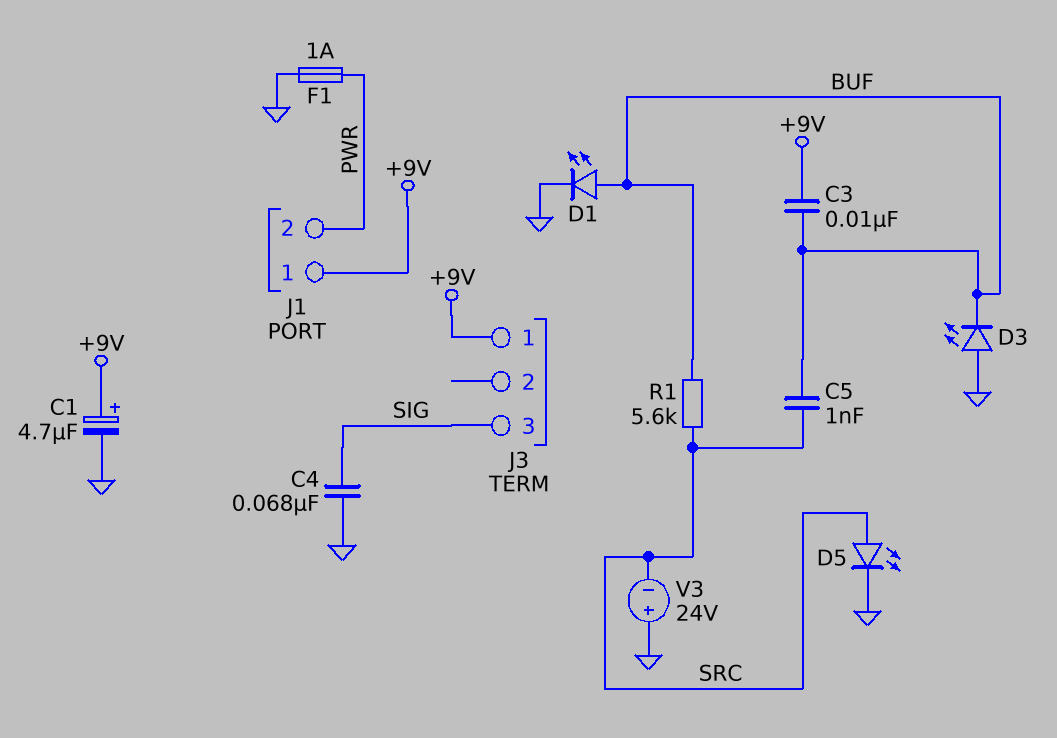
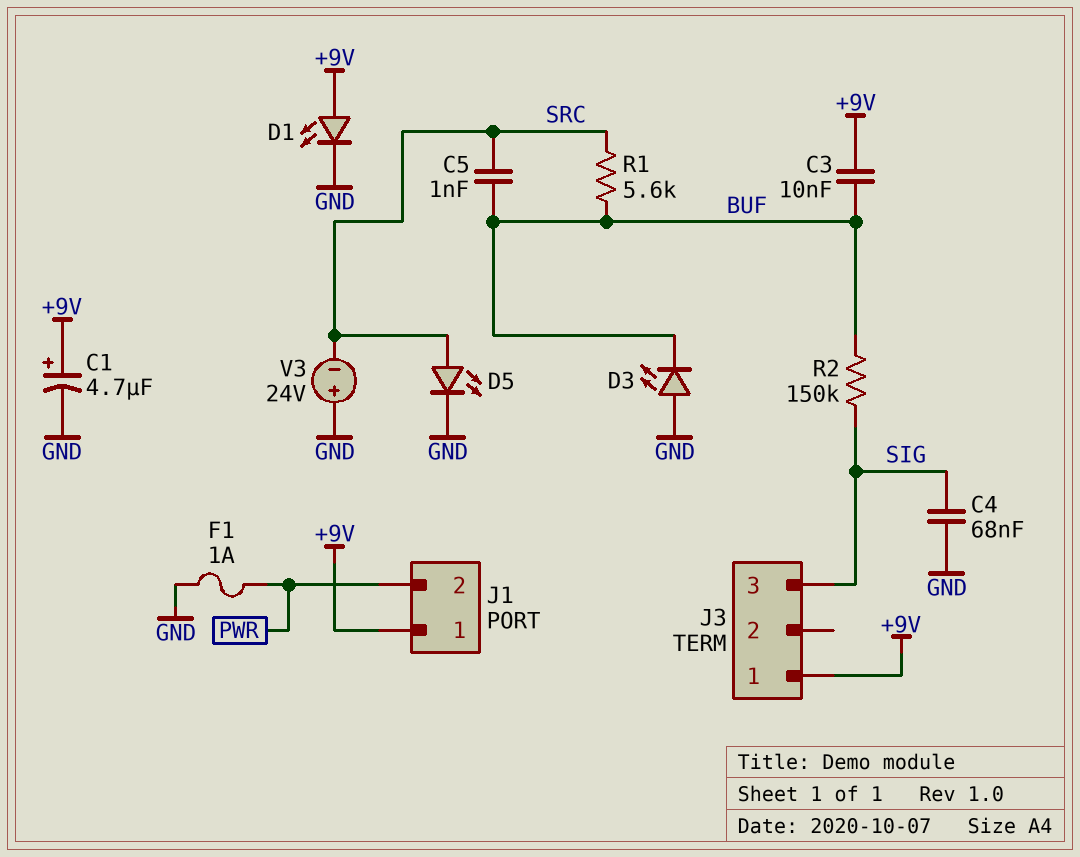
D1: LED (A BUF, K GND) -> LED (A +9V, K GND)
R2: none -> 150k (BUF, SIG)

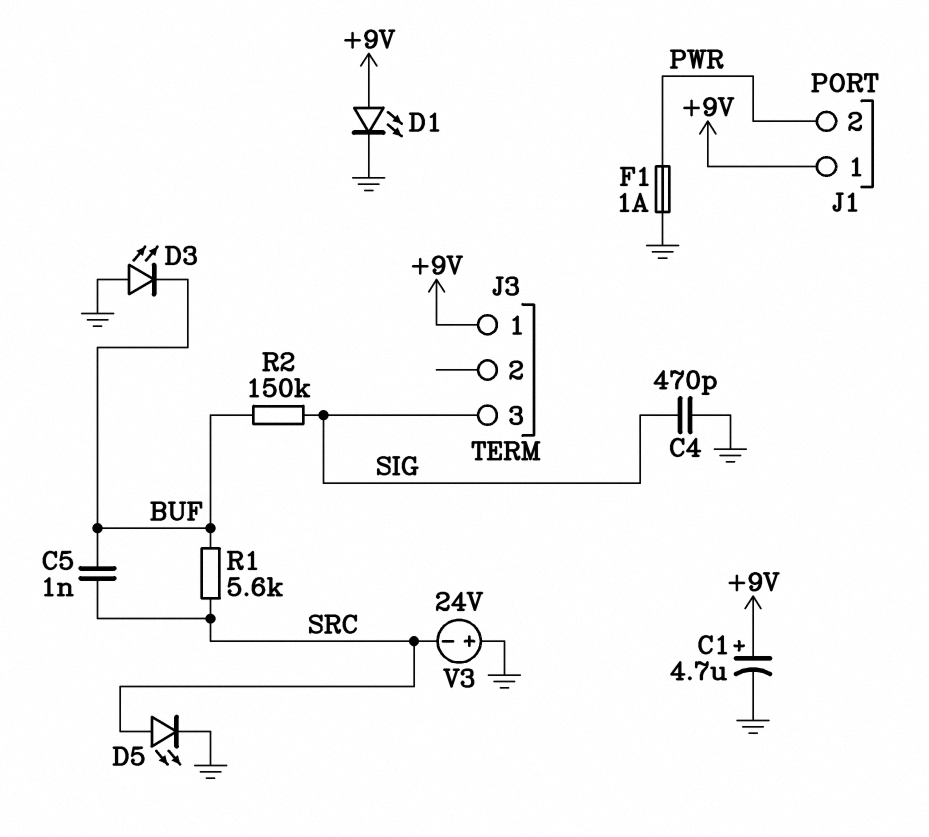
C3: 10nF (+9V, BUF) -> none
C4: 68nF (GND, SIG) -> 470pF (GND, SIG)

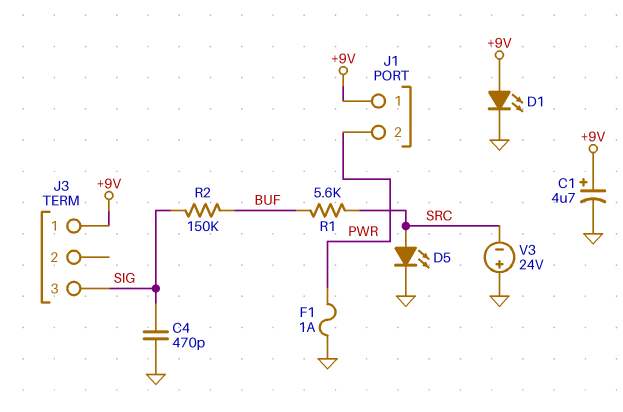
C5: 1nF (BUF, SRC) -> none
D3: LED (A GND, K BUF) -> none

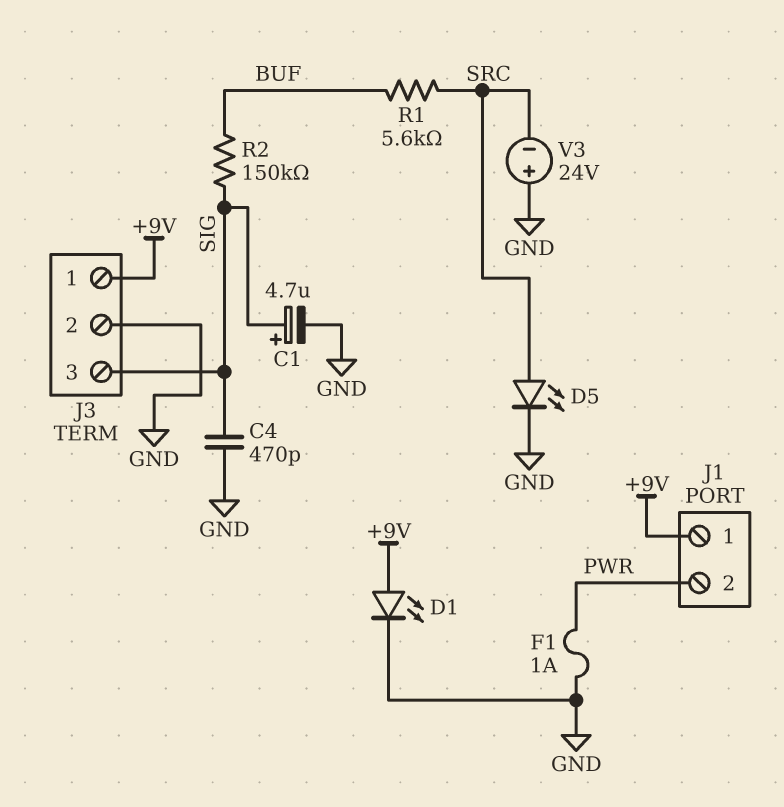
C1: 4.7uF (plus +9V, minus GND) -> 4.7uF (plus SIG, minus GND)
J3 pin 2: none -> GND

